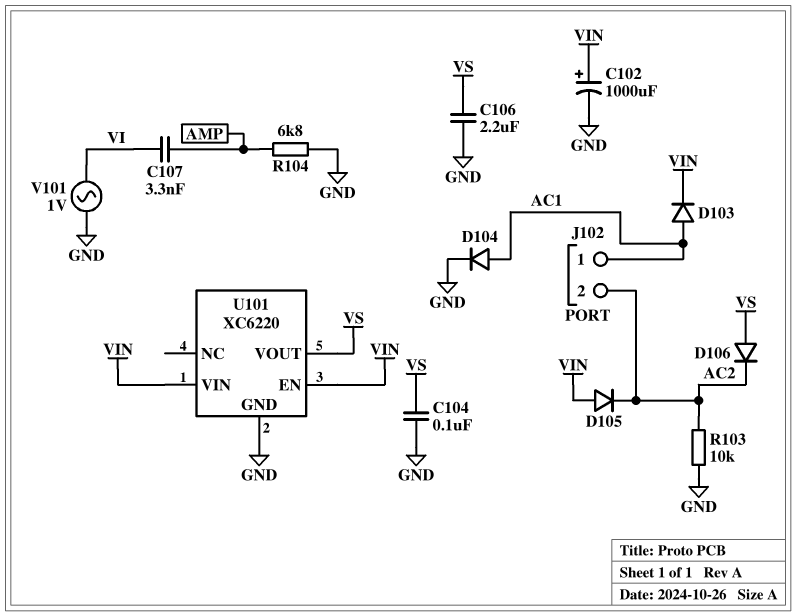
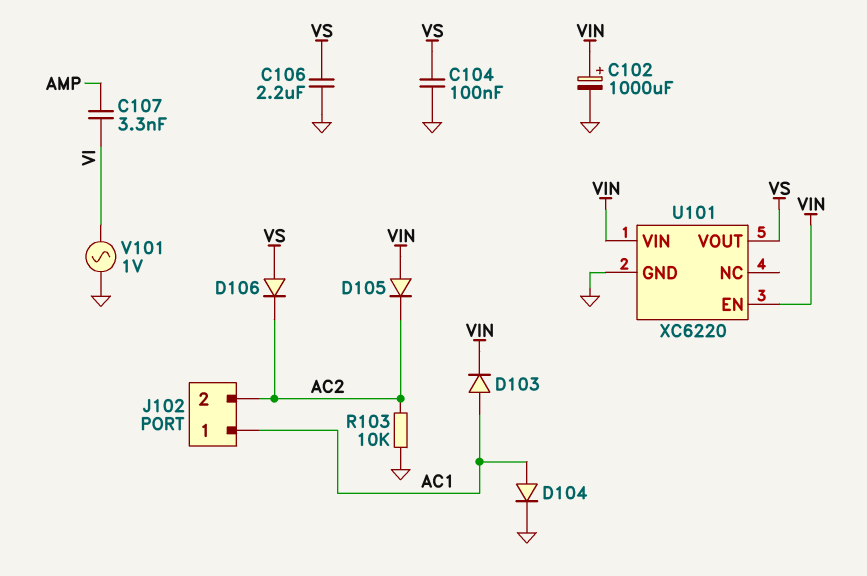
R104: 6.8k (AMP, GND) -> none

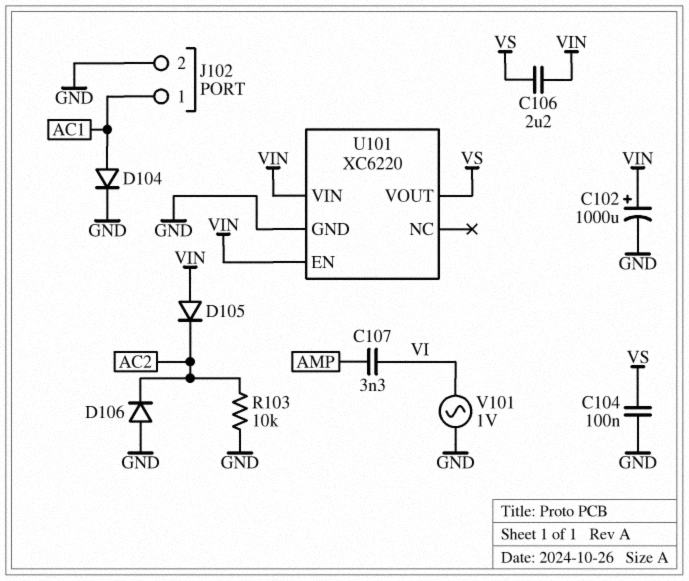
C106: 2.2uF (GND, VS) -> 2.2uF (VIN, VS)
D103: diode (A AC1, K VIN) -> none
D106: diode (A VS, K AC2) -> diode (A GND, K AC2)
J102 pin 2: AC2 -> GND

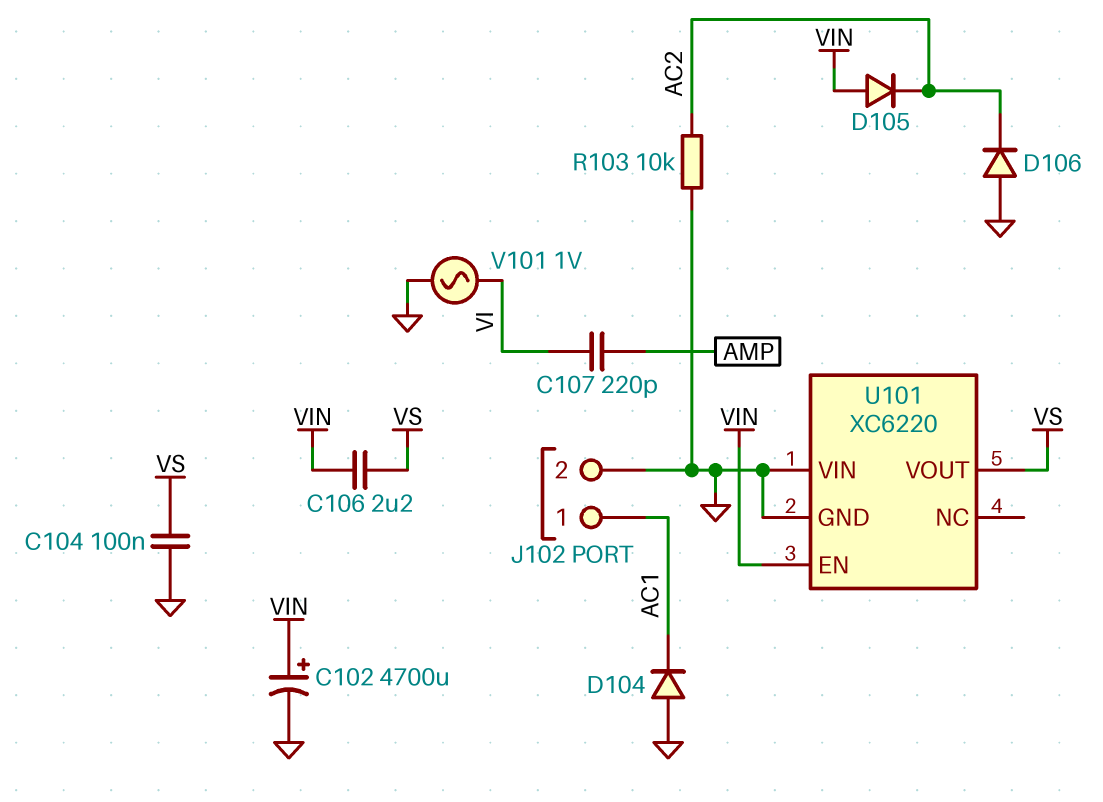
C102: 1000uF (plus VIN, minus GND) -> 4700uF (plus VIN, minus GND)
C107: 3.3nF (AMP, VI) -> 220pF (AMP, VI)
D104: diode (A AC1, K GND) -> diode (A GND, K AC1)
U101 pin VIN: VIN -> GND

